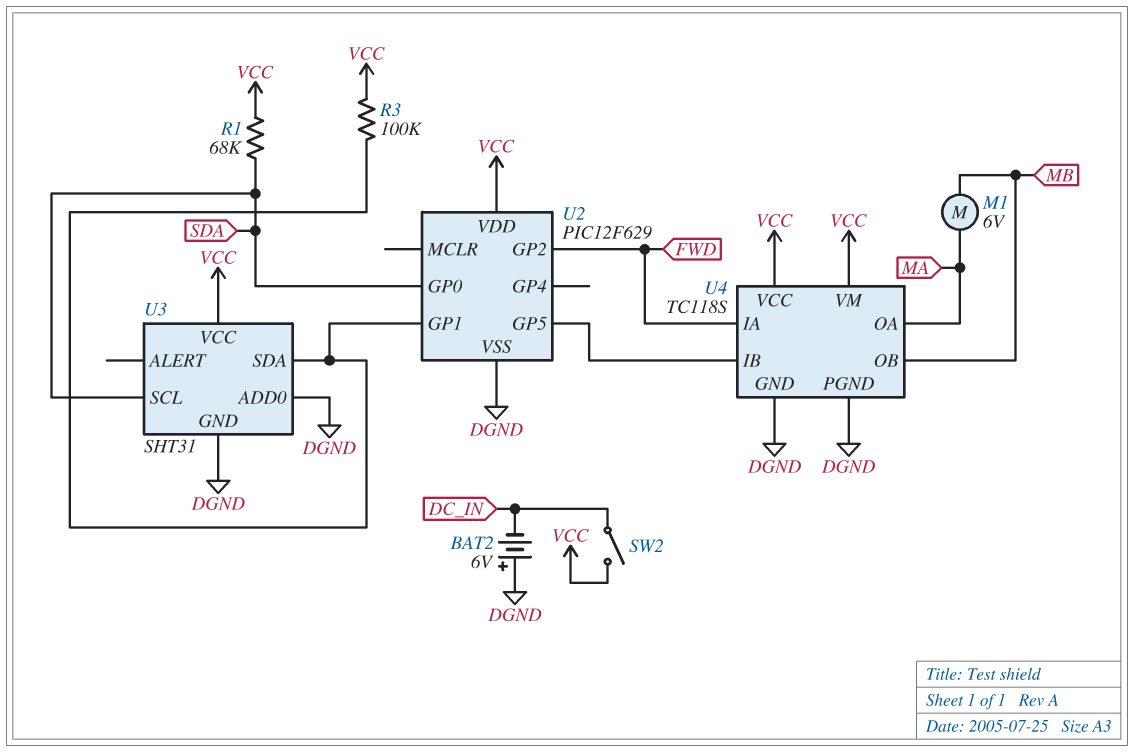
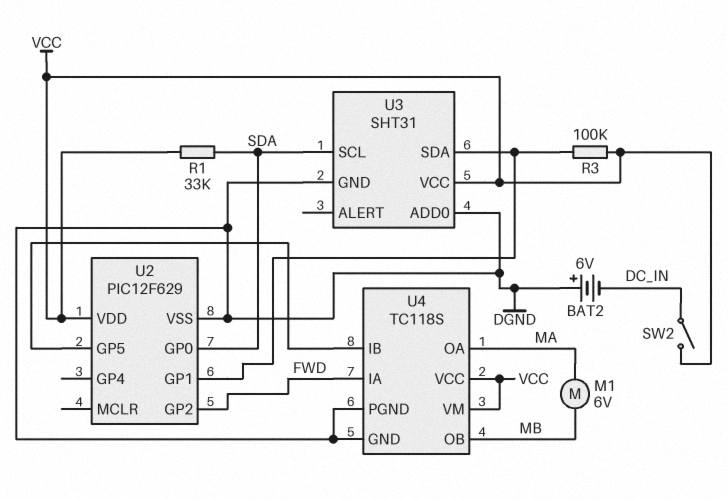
R1: 68k (SDA, VCC) -> 33k (SDA, VCC)

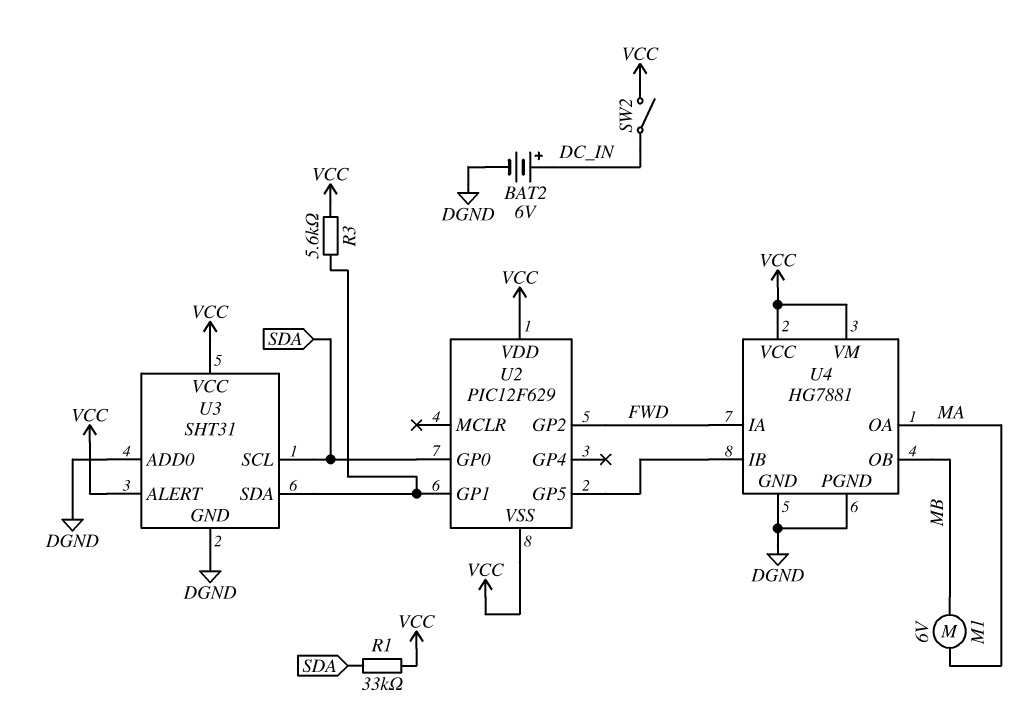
BAT2: 6V (plus DGND, minus DC_IN) -> 6V (plus DC_IN, minus DGND)
R3: 100k (U2/GP1, VCC) -> 5.6k (U2/GP1, VCC)
U2 pin VSS: DGND -> VCC
U3 pin ALERT: none -> VCC
U4: TC118S -> HG7881

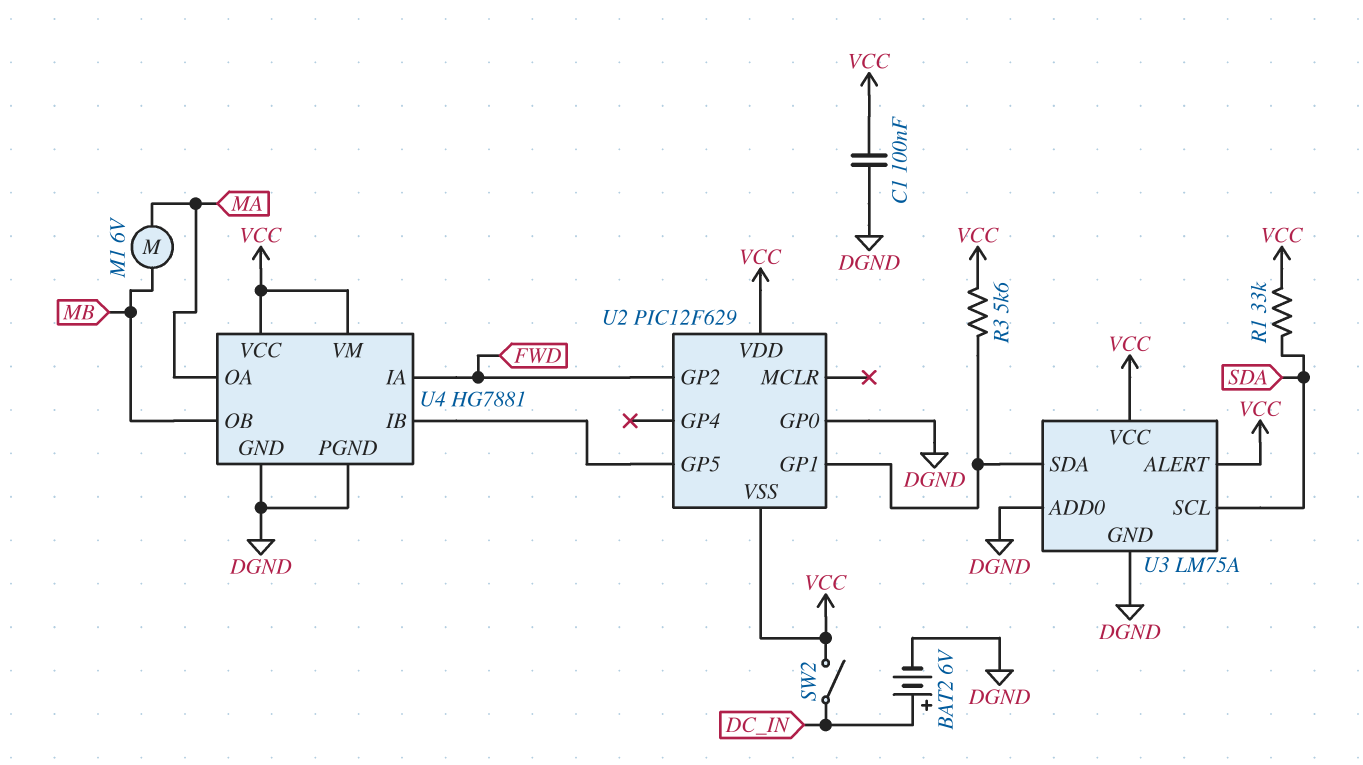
C1: none -> 100nF (DGND, VCC)
U2 pin GP0: SDA -> DGND
U3: SHT31 -> LM75A

